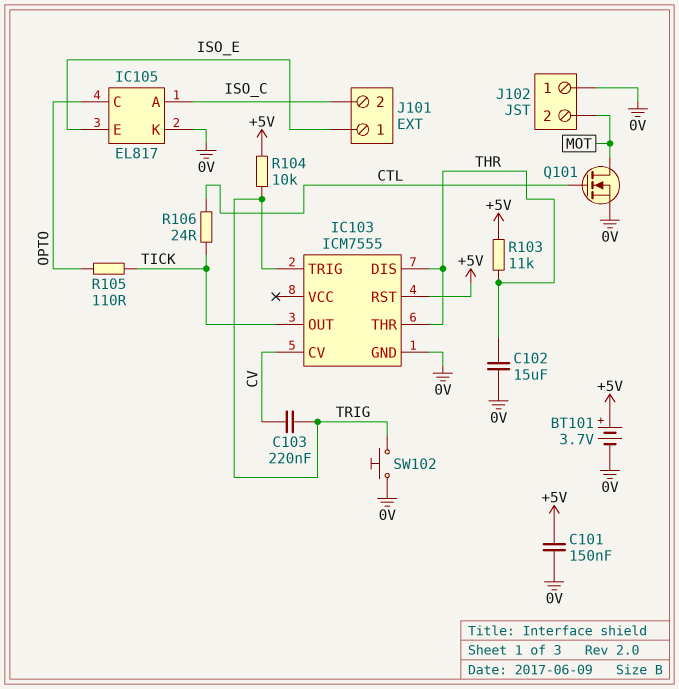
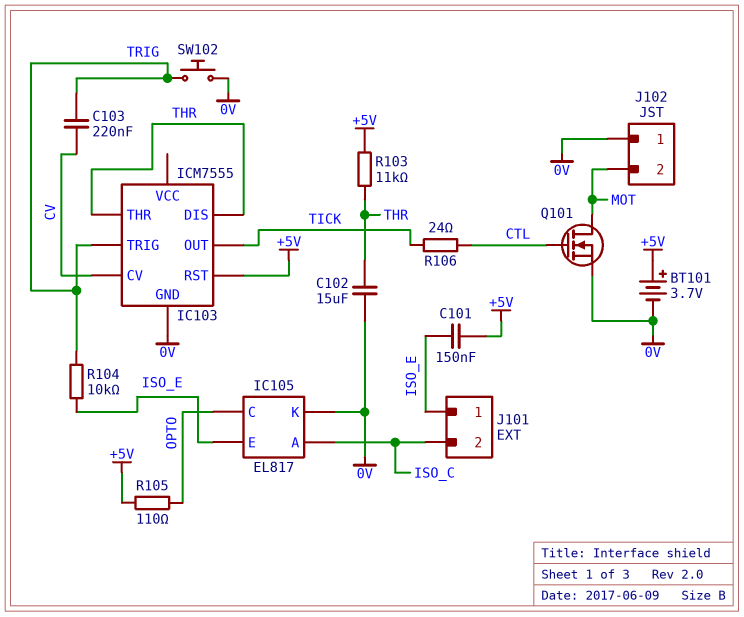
C101: 150nF (+5V, 0V) -> 150nF (+5V, ISO_E)
R104: 10k (+5V, TRIG) -> 10k (ISO_E, TRIG)
R105: 110 (OPTO, TICK) -> 110 (+5V, OPTO)

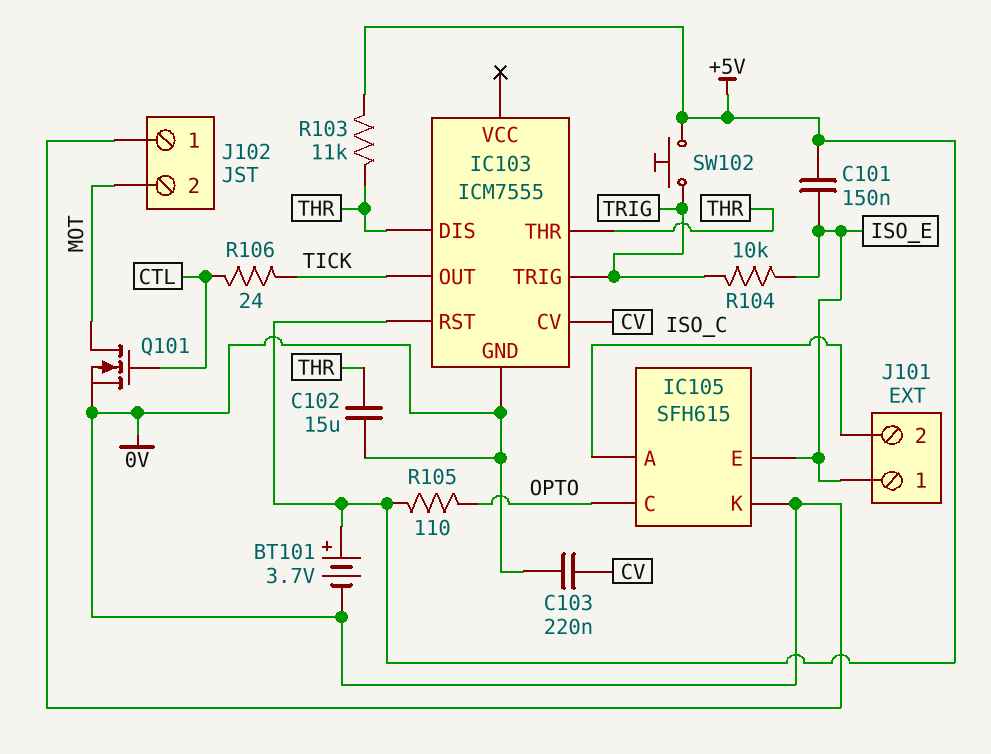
C103: 220nF (CV, TRIG) -> 220nF (0V, CV)
IC105: EL817 -> SFH615
SW102: button (0V, TRIG) -> button (+5V, TRIG)

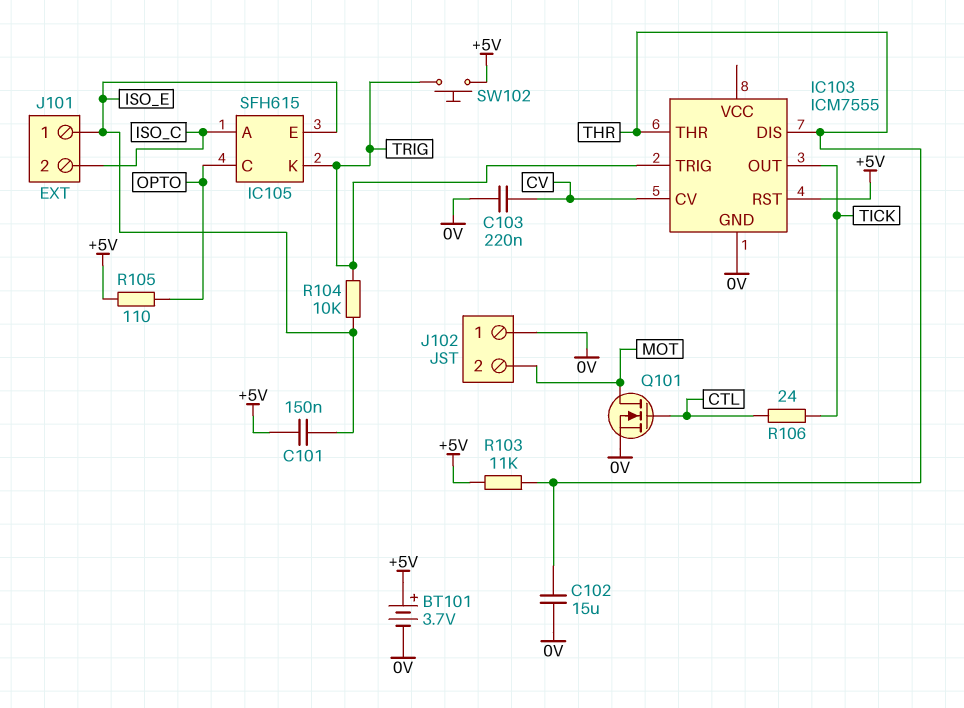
IC105 pin K: 0V -> TRIG

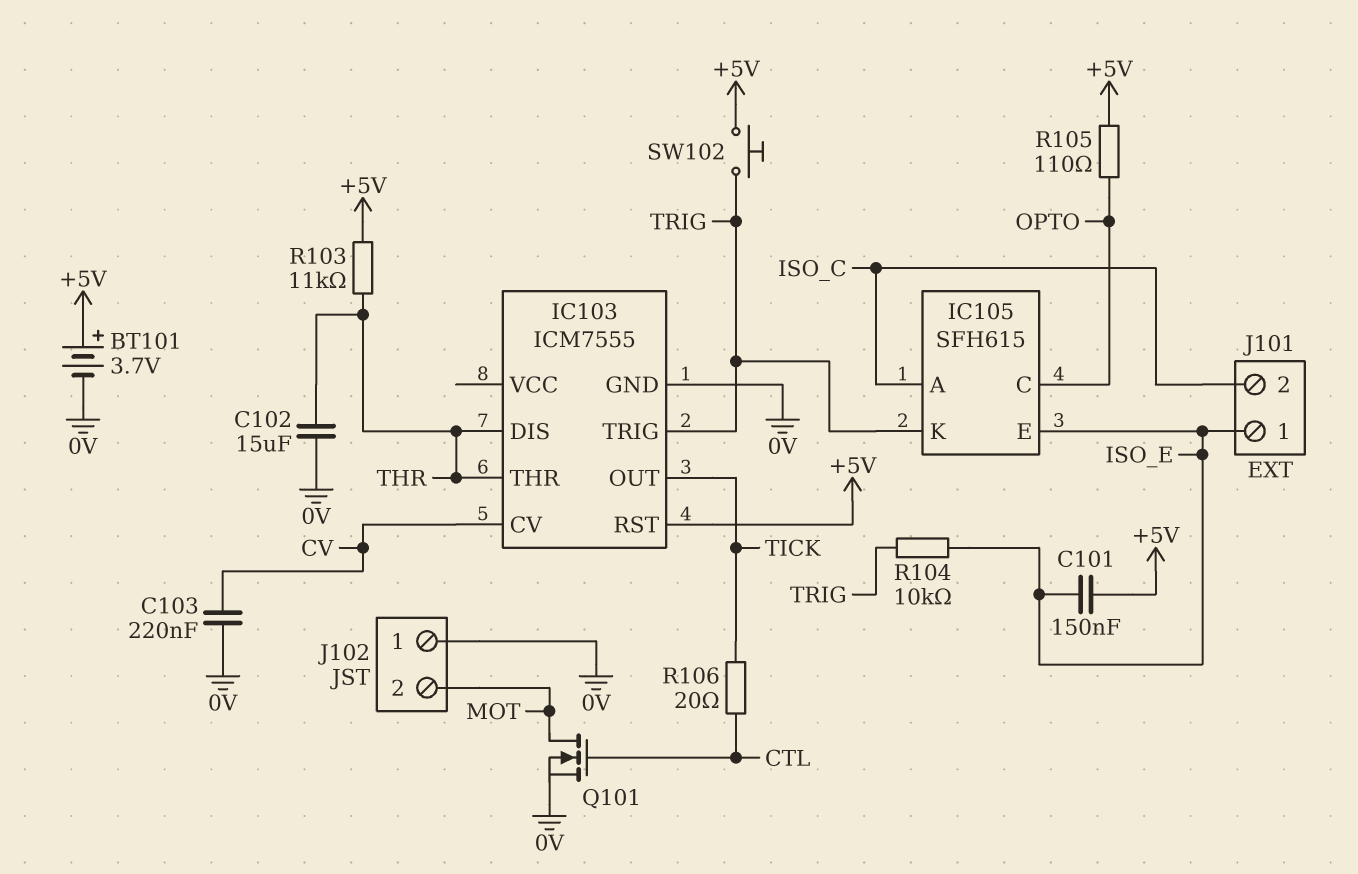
R106: 24 (CTL, TICK) -> 20 (CTL, TICK)

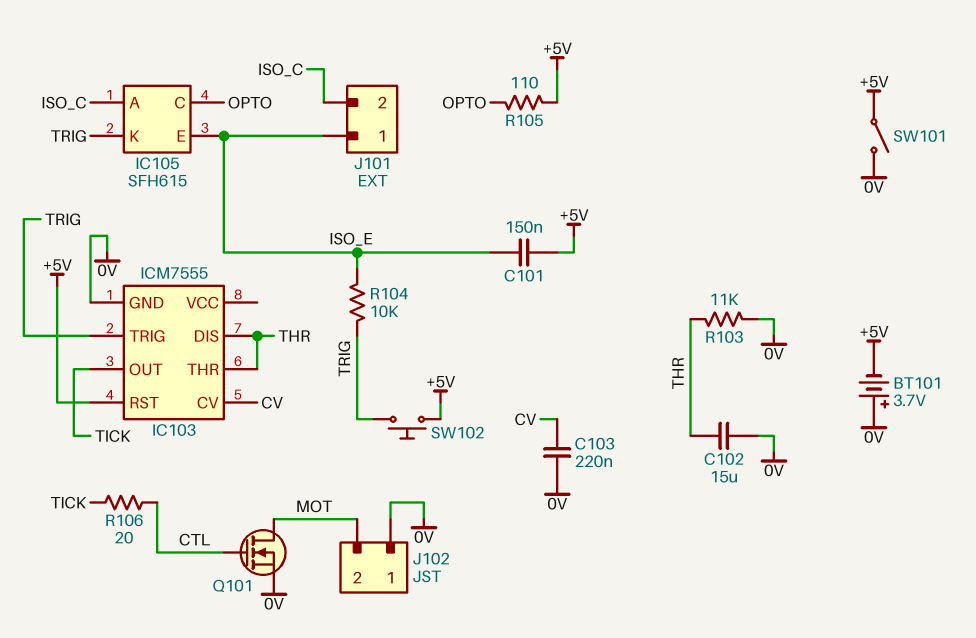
BT101: 3.7V (plus +5V, minus 0V) -> 3.7V (plus 0V, minus +5V)
R103: 11k (+5V, THR) -> 11k (0V, THR)
SW101: none -> switch (+5V, 0V)

